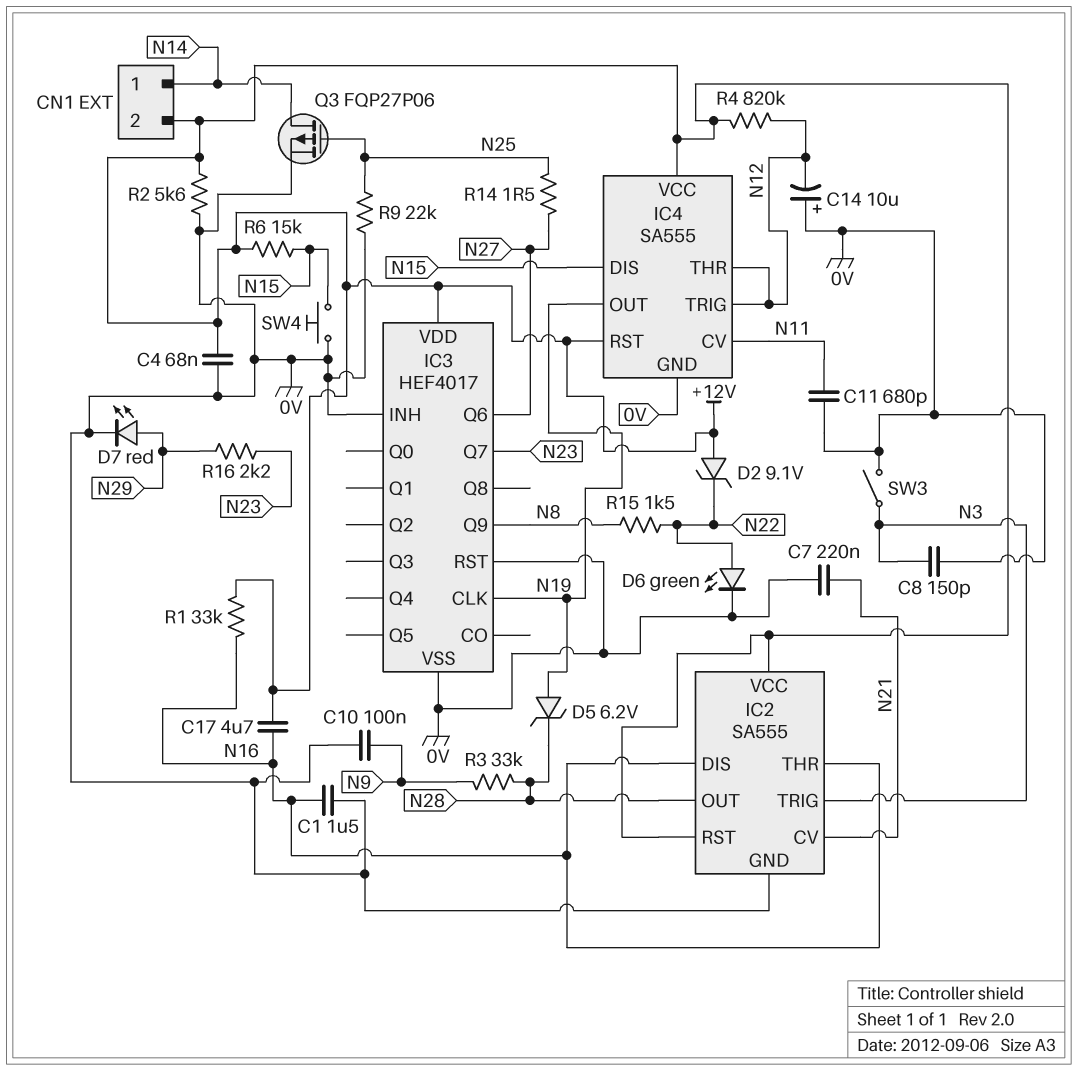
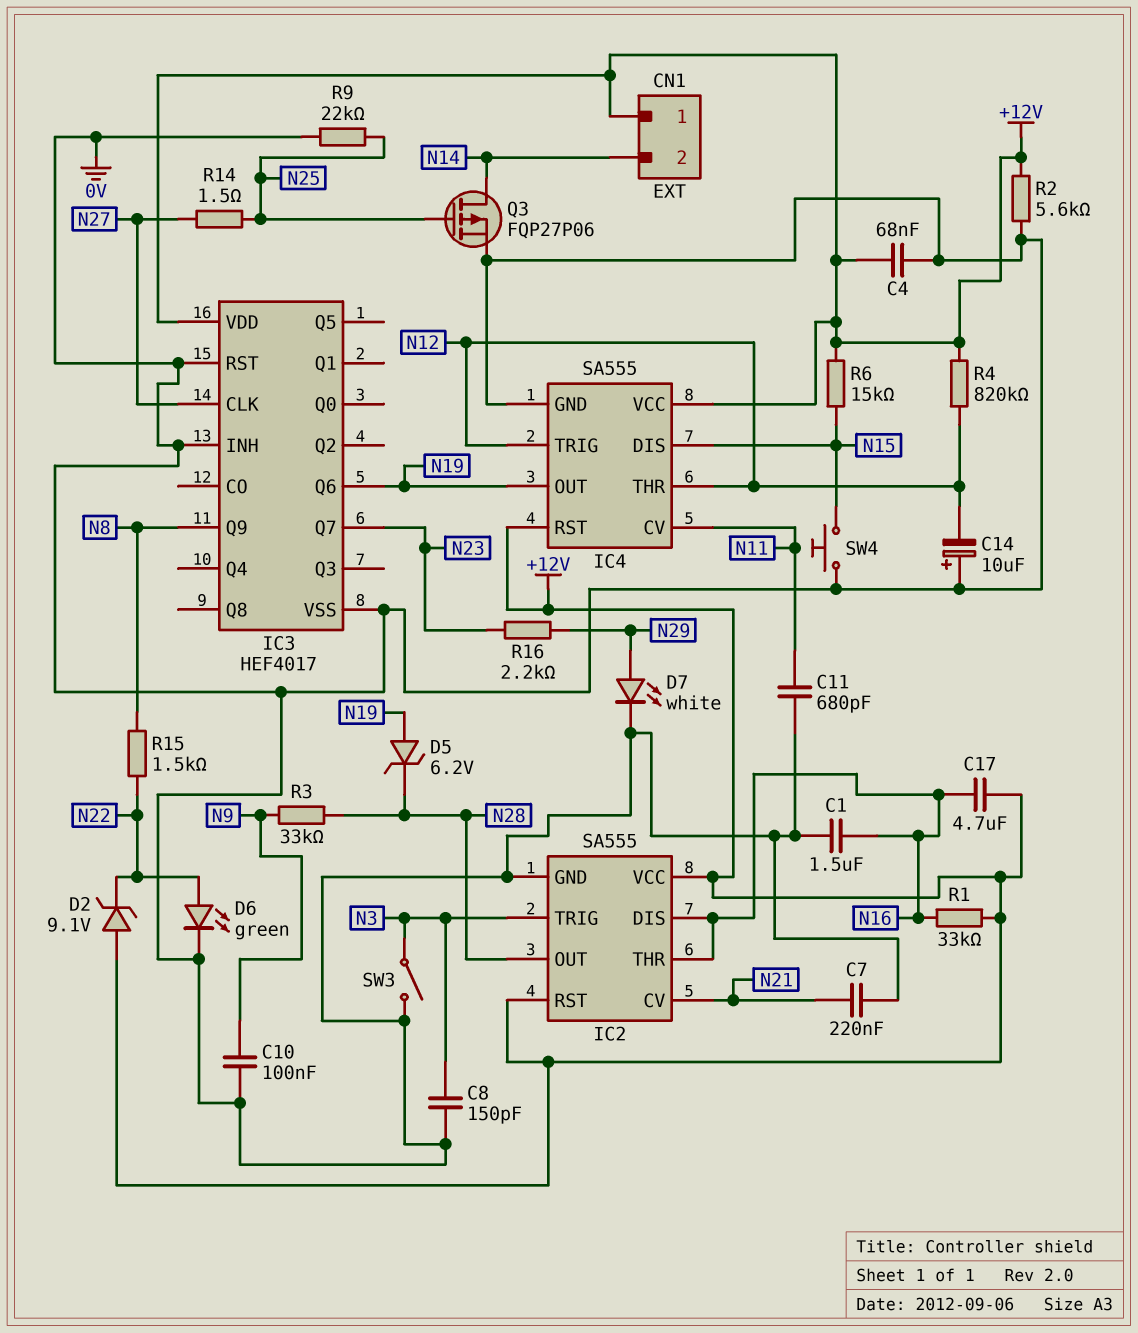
CN1 pin 1: N14 -> +12V
CN1 pin 2: +12V -> N14
D7: LED red (A N29, K 0V) -> LED white (A N29, K 0V)
IC3 pin CLK: N19 -> N27
IC3 pin Q6: N27 -> N19

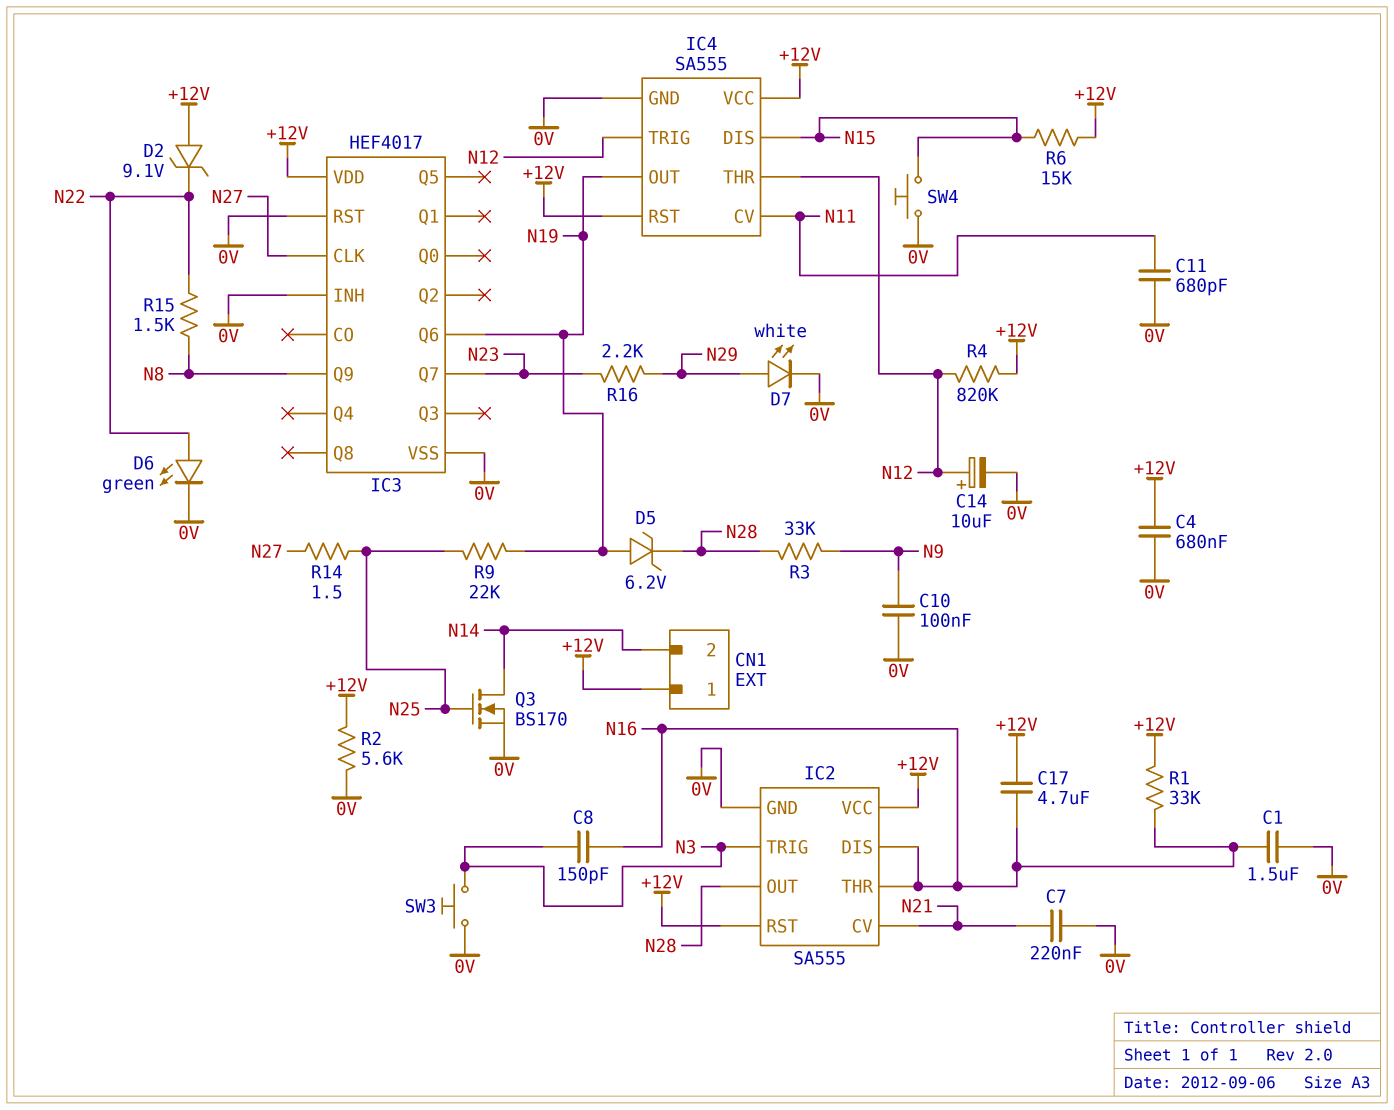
C4: 68nF (+12V, 0V) -> 680nF (+12V, 0V)
C8: 150pF (0V, N3) -> 150pF (N3, N16)
C14: 10uF (plus 0V, minus N12) -> 10uF (plus N12, minus 0V)
Q3: PMOS FQP27P06 (G N25, D N14, S 0V) -> NMOS BS170 (G N25, D N14, S 0V)
R9: 22k (0V, N25) -> 22k (N19, N25)
SW3: switch (0V, N3) -> button (0V, N3)

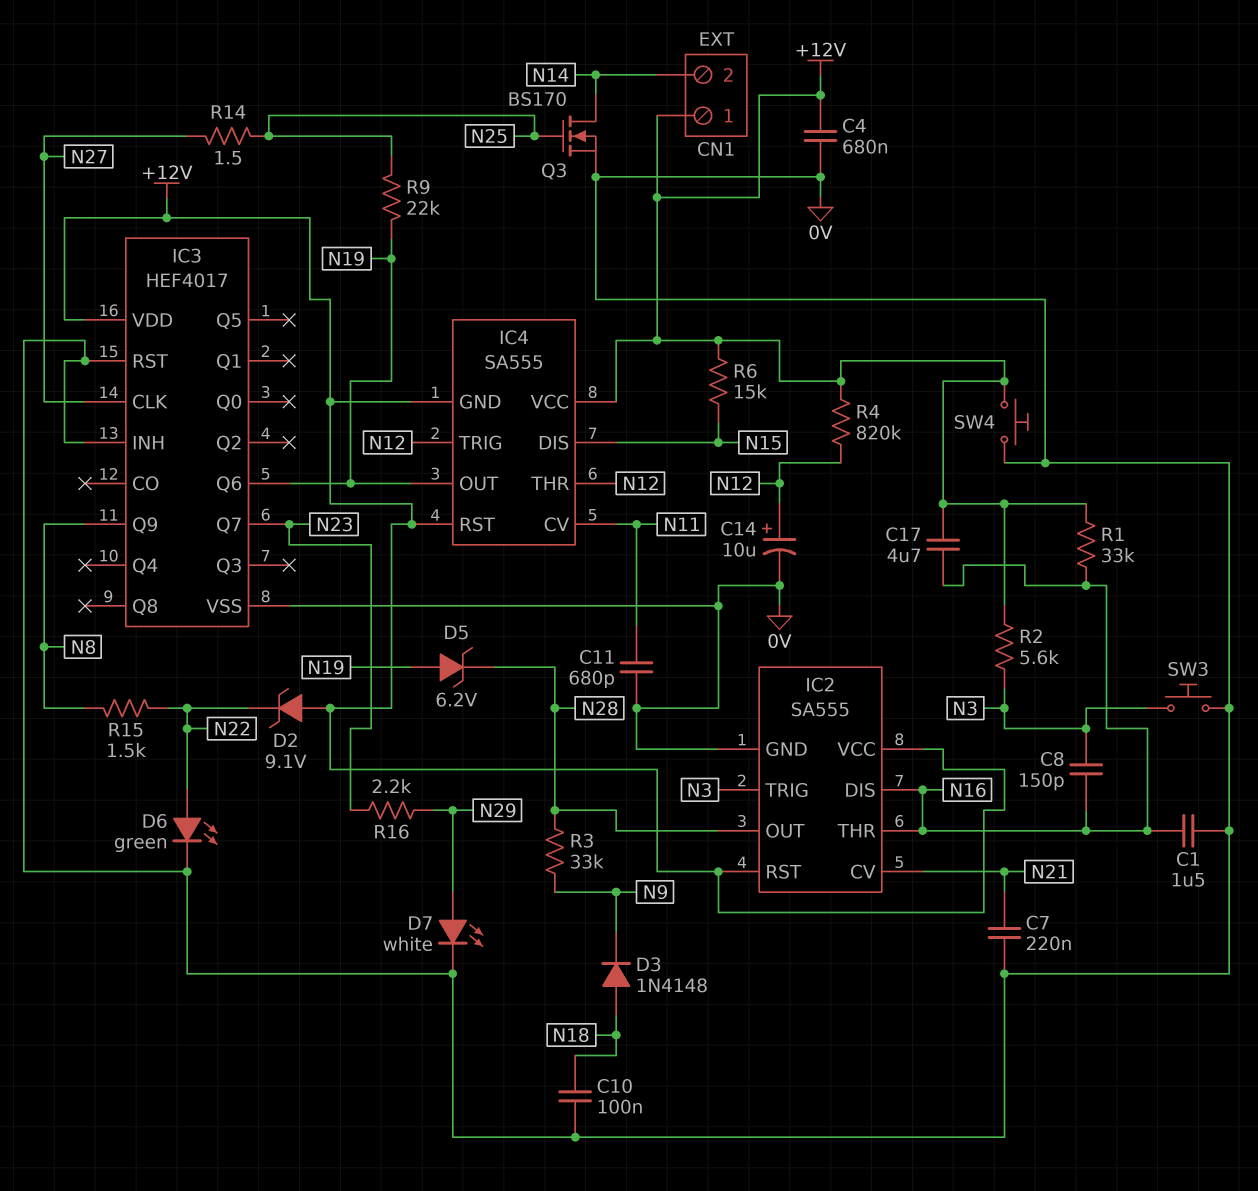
C10: 100nF (0V, N9) -> 100nF (0V, N18)
D3: none -> diode 1N4148 (A N18, K N9)
IC4 pin GND: 0V -> +12V
R2: 5.6k (+12V, 0V) -> 5.6k (+12V, N3)
SW4: button (0V, N15) -> button (+12V, 0V)

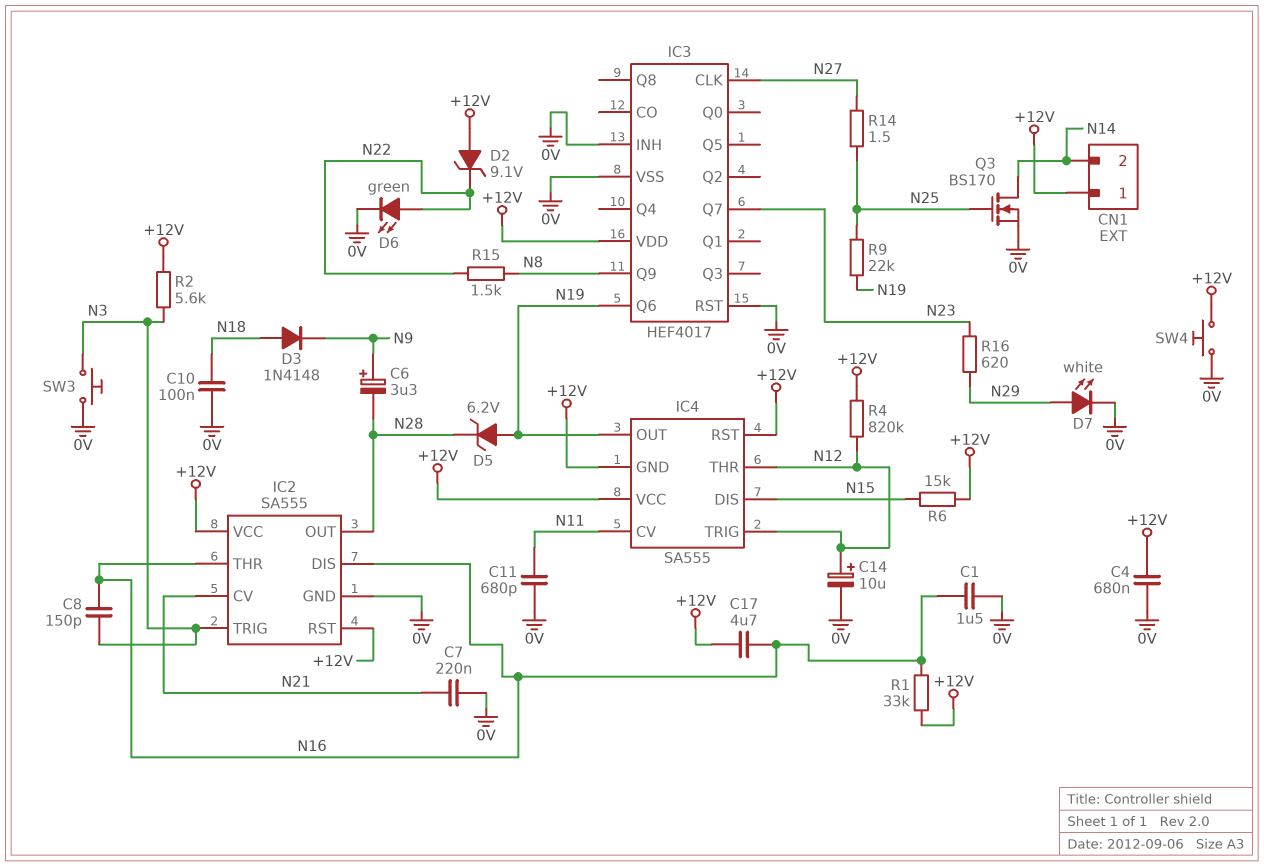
C6: none -> 3.3uF (plus N9, minus N28)
R3: 33k (N9, N28) -> none
R16: 2.2k (N23, N29) -> 620 (N23, N29)

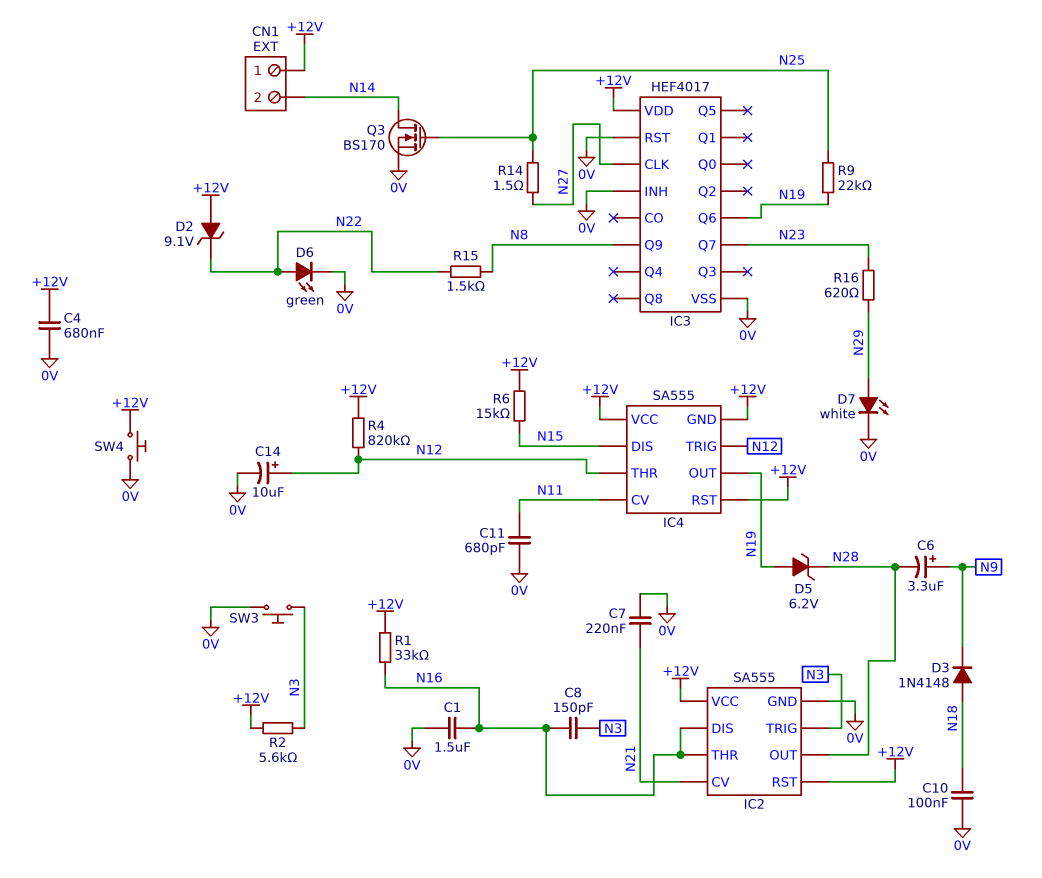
C17: 4.7uF (+12V, N16) -> none

